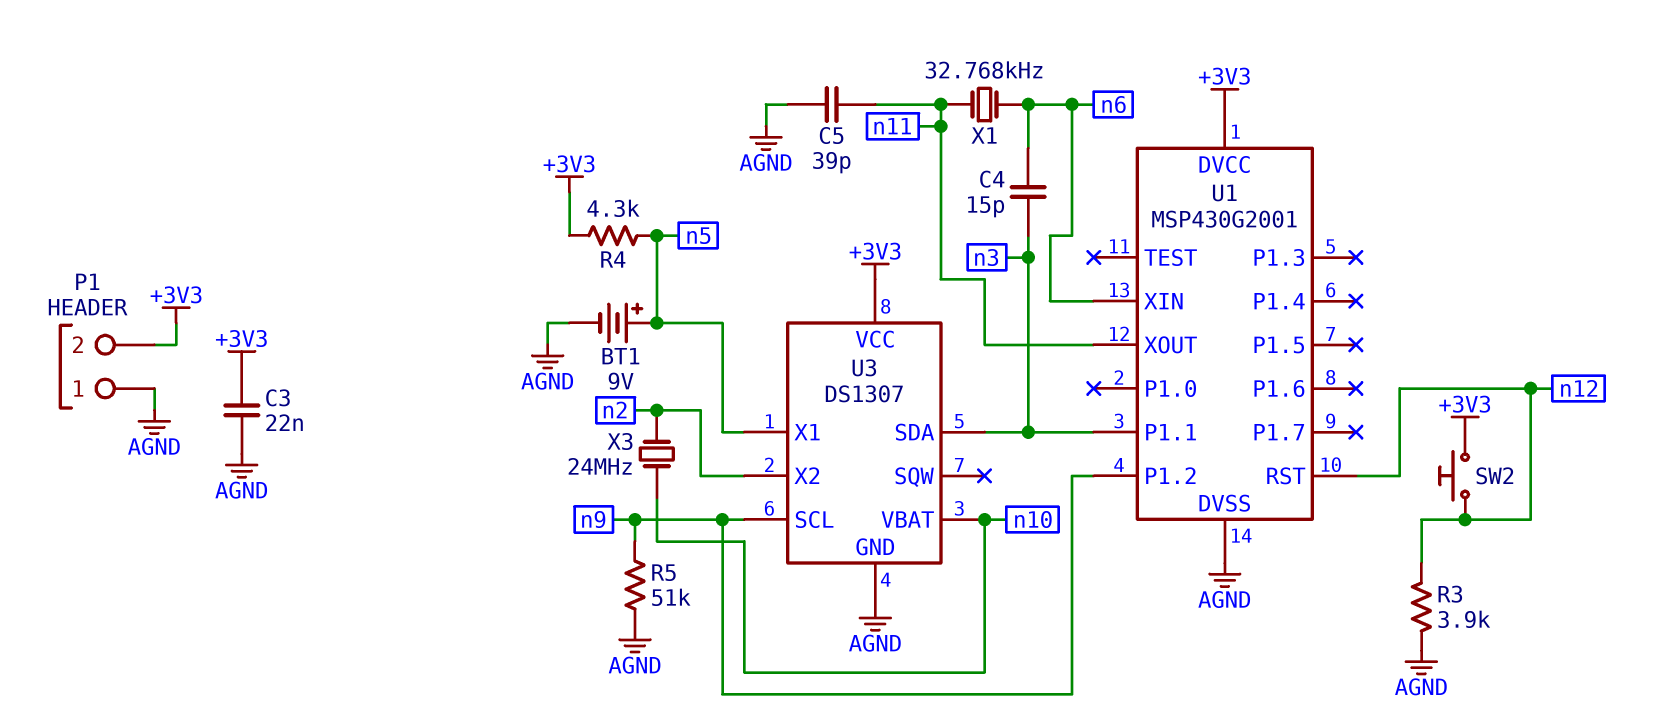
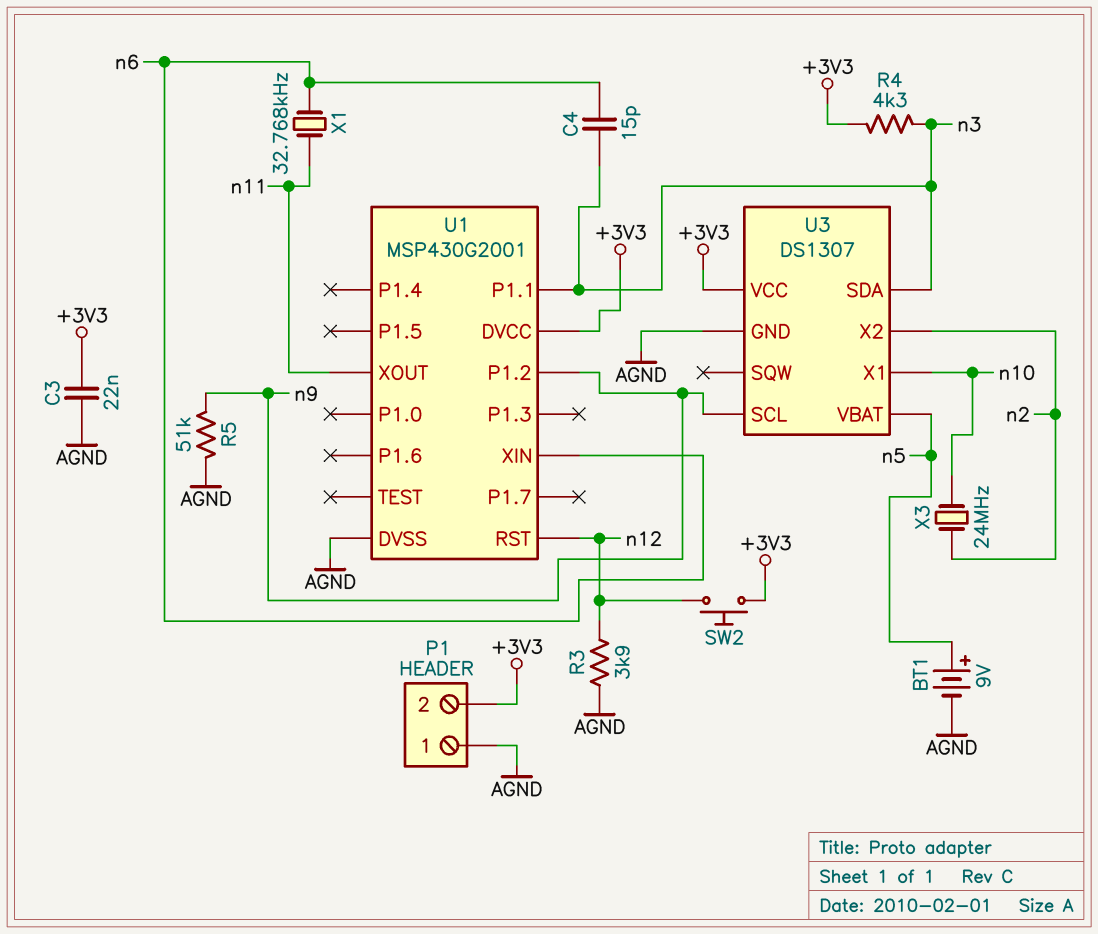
C5: 39pF (AGND, n11) -> none
R4: 4.3k (+3V3, n5) -> 4.3k (+3V3, n3)
U3 pin VBAT: n10 -> n5
U3 pin X1: n5 -> n10

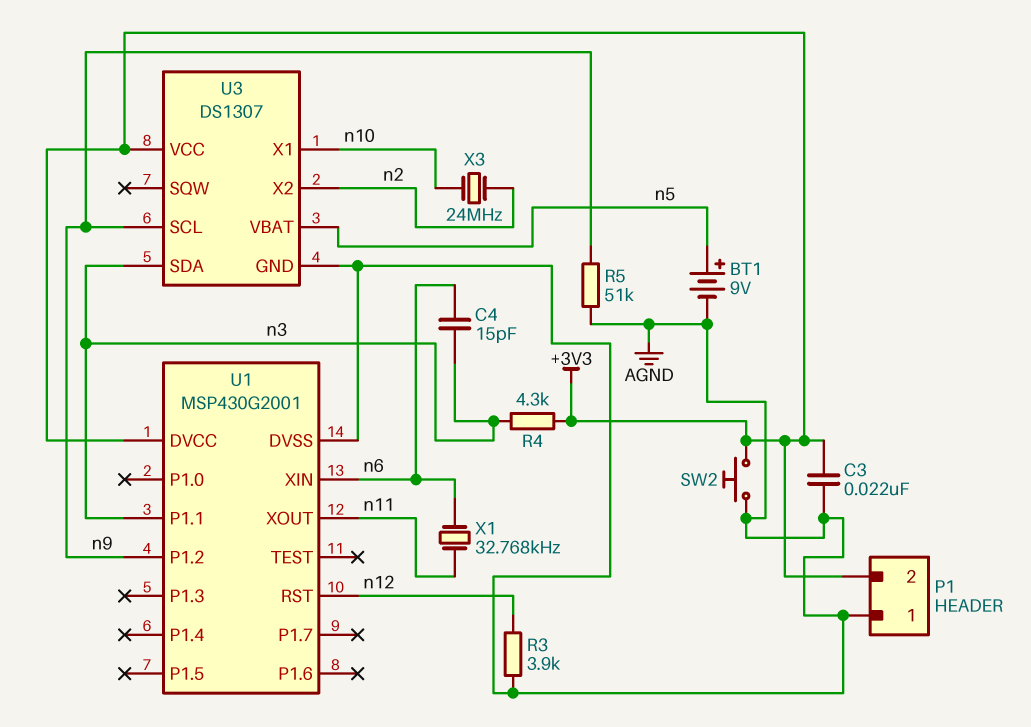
SW2: button (+3V3, n12) -> button (+3V3, AGND)

